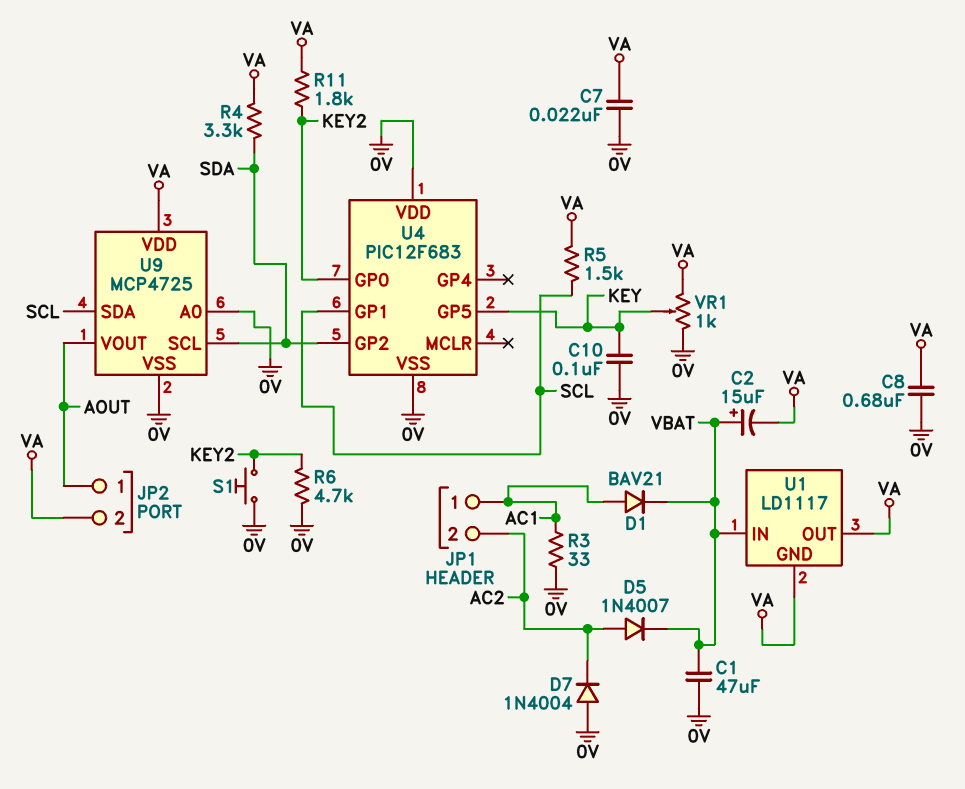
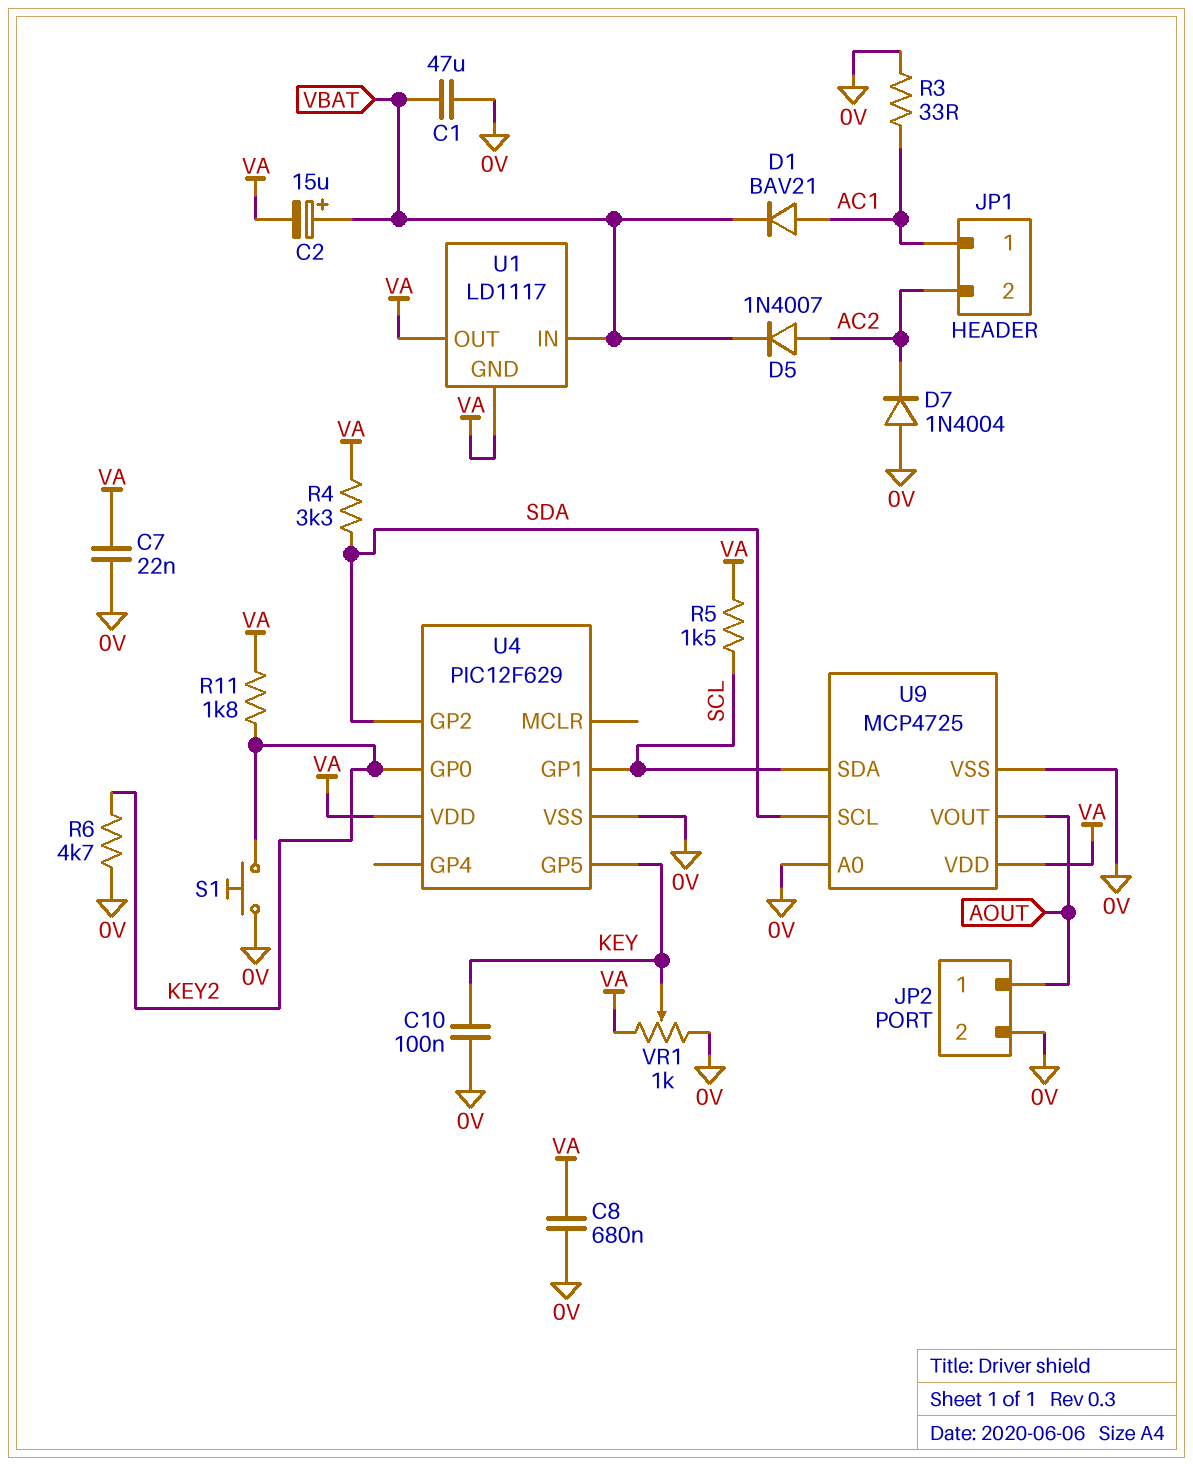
JP2 pin 2: VA -> 0V
U4: PIC12F683 -> PIC12F629
U4 pin VDD: 0V -> VA

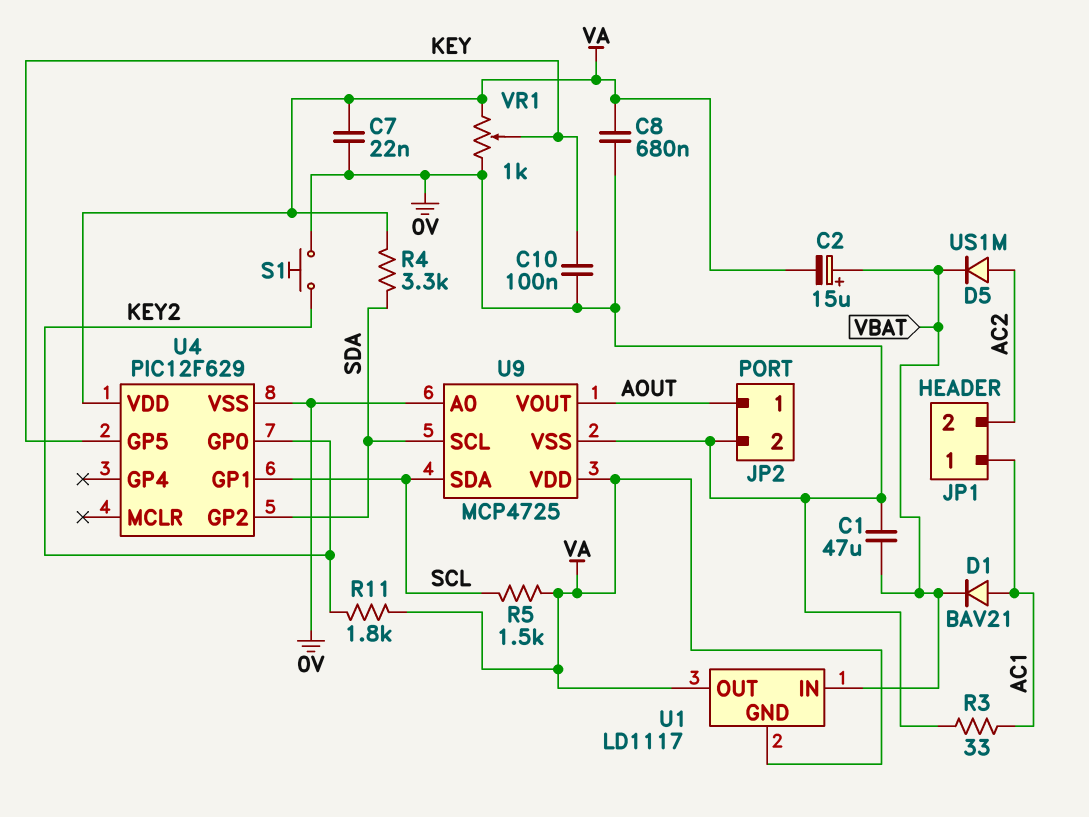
D5: diode 1N4007 (A AC2, K VBAT) -> diode US1M (A AC2, K VBAT)
D7: diode 1N4004 (A 0V, K AC2) -> none
R6: 4.7k (0V, KEY2) -> none

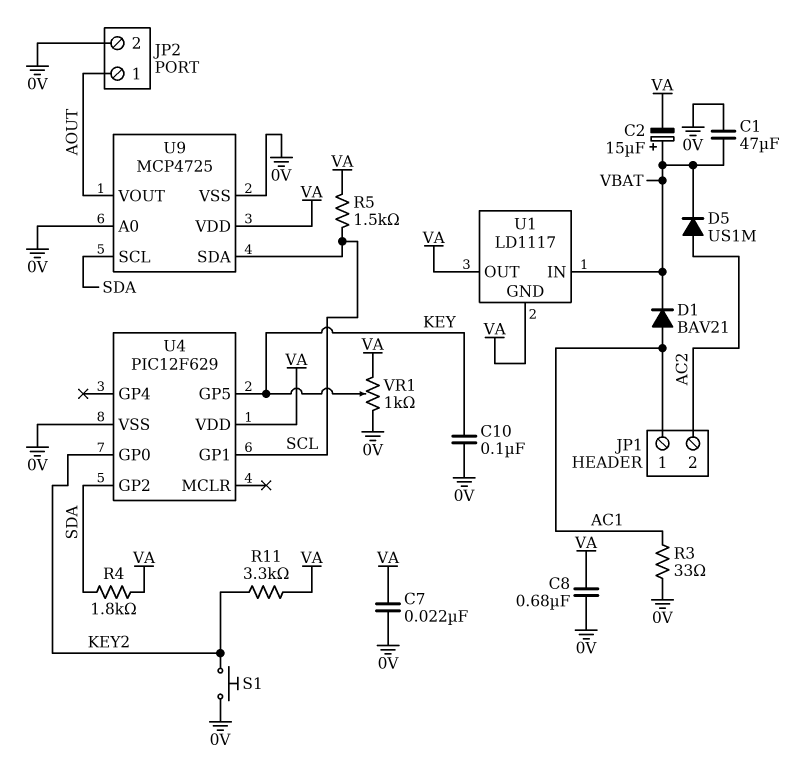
R4: 3.3k (SDA, VA) -> 1.8k (SDA, VA)
R11: 1.8k (KEY2, VA) -> 3.3k (KEY2, VA)

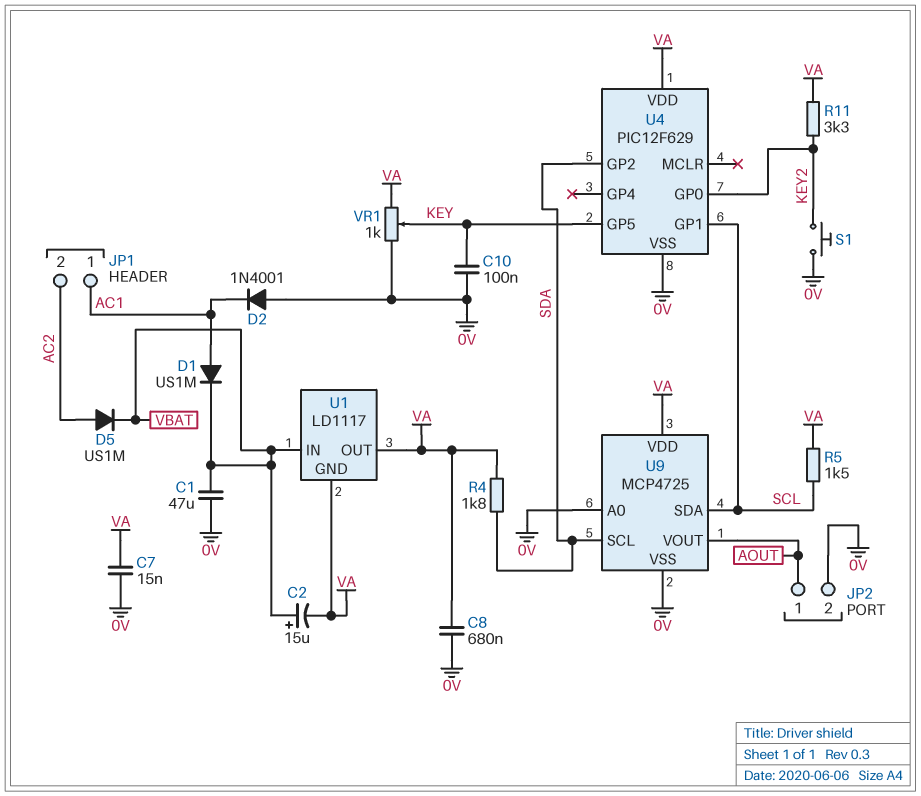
C7: 22nF (0V, VA) -> 15nF (0V, VA)
D1: diode BAV21 (A AC1, K VBAT) -> diode US1M (A AC1, K VBAT)
D2: none -> diode 1N4001 (A 0V, K AC1)
R3: 33 (0V, AC1) -> none

